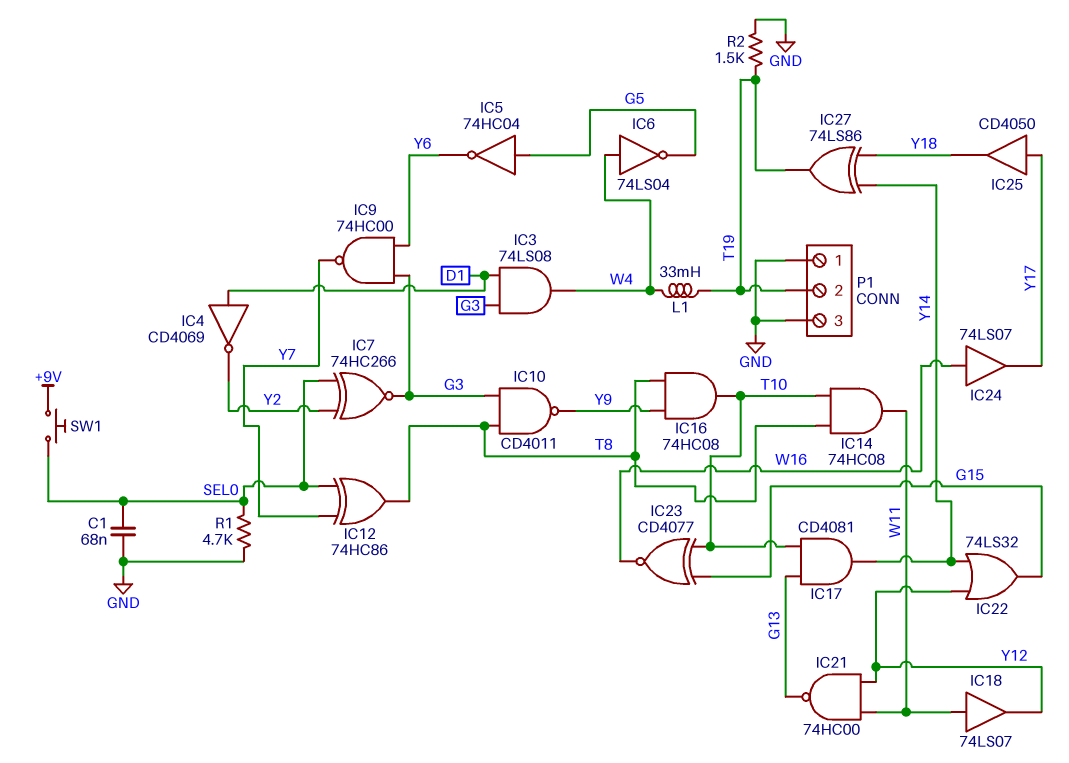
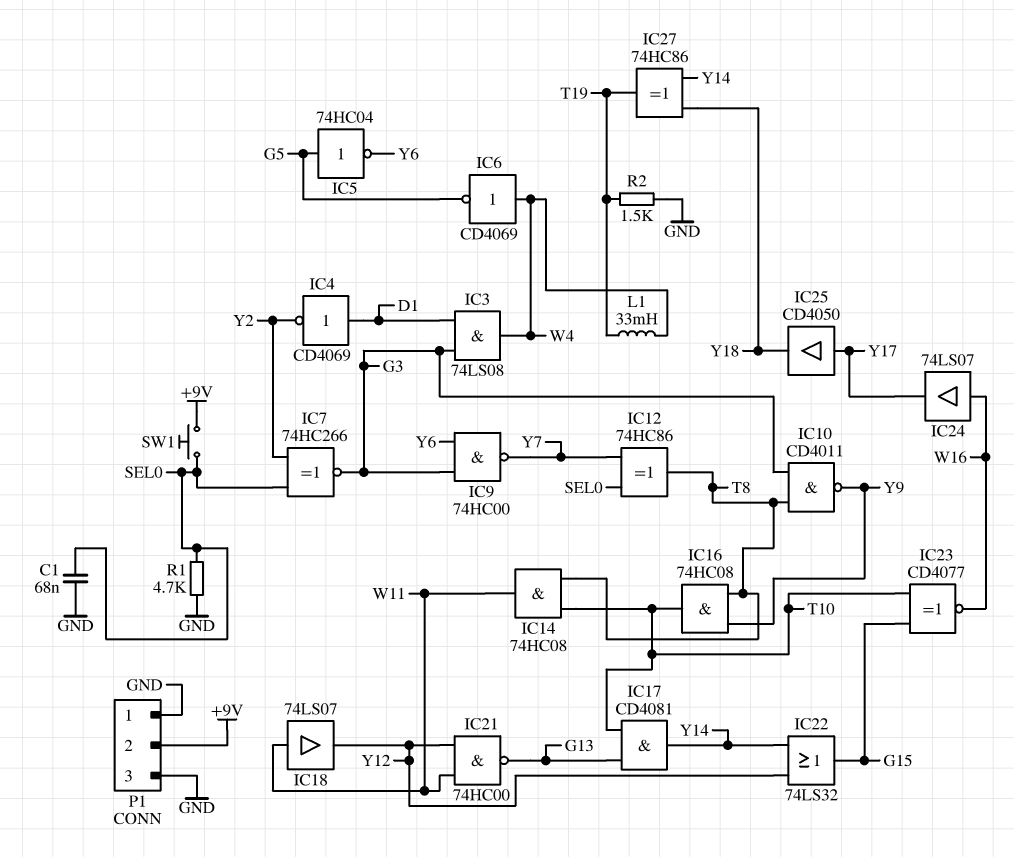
IC6: NOT 74LS04 (in W4, out G5) -> NOT CD4069 (in W4, out G5)
IC27: XOR 74LS86 (in Y14, in Y18, out T19) -> XOR 74HC86 (in Y14, in Y18, out T19)
P1 pin 2: T19 -> +9V

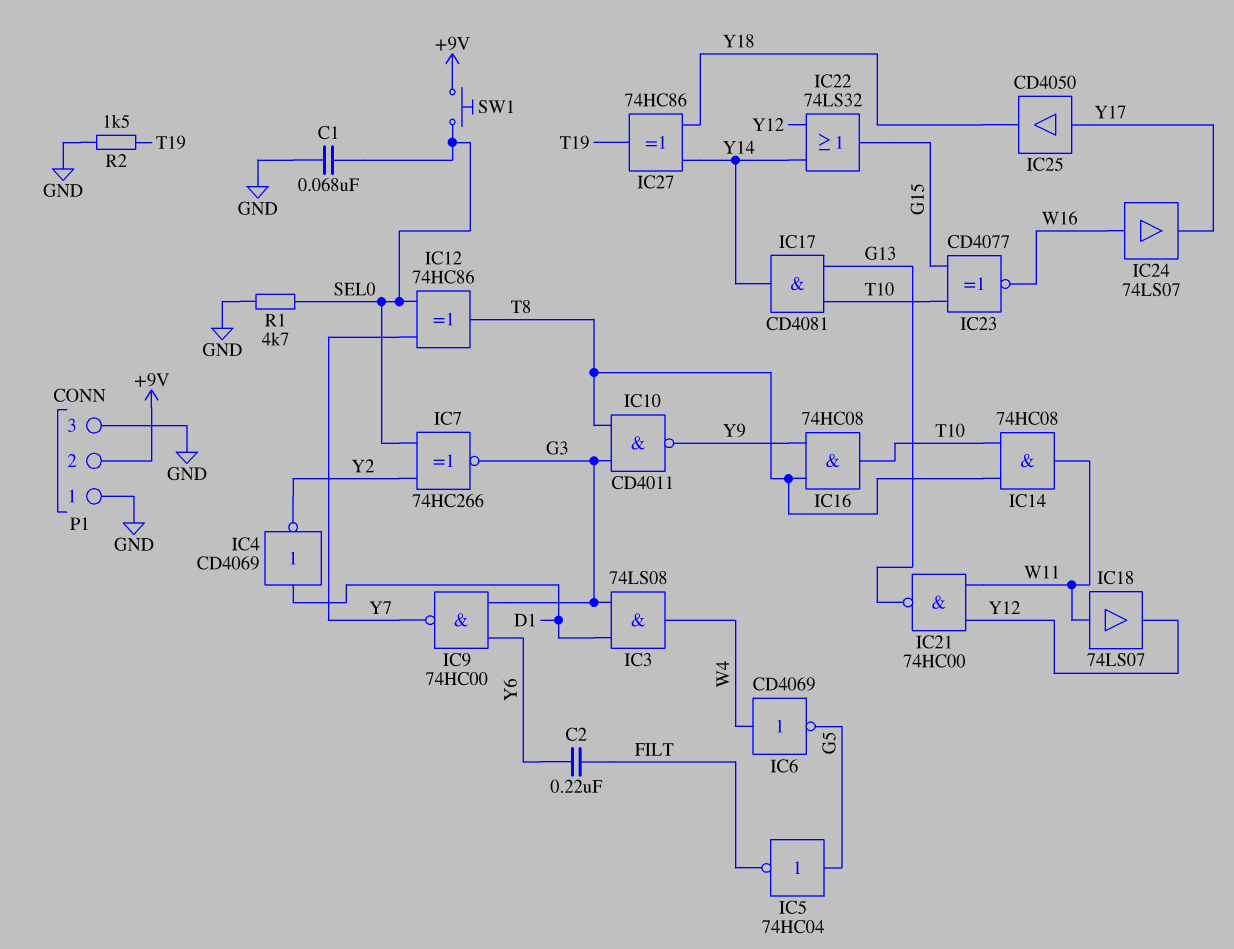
C2: none -> 220nF (FILT, Y6)
IC5: NOT 74HC04 (in G5, out Y6) -> NOT 74HC04 (in G5, out FILT)
L1: 33mH (T19, W4) -> none

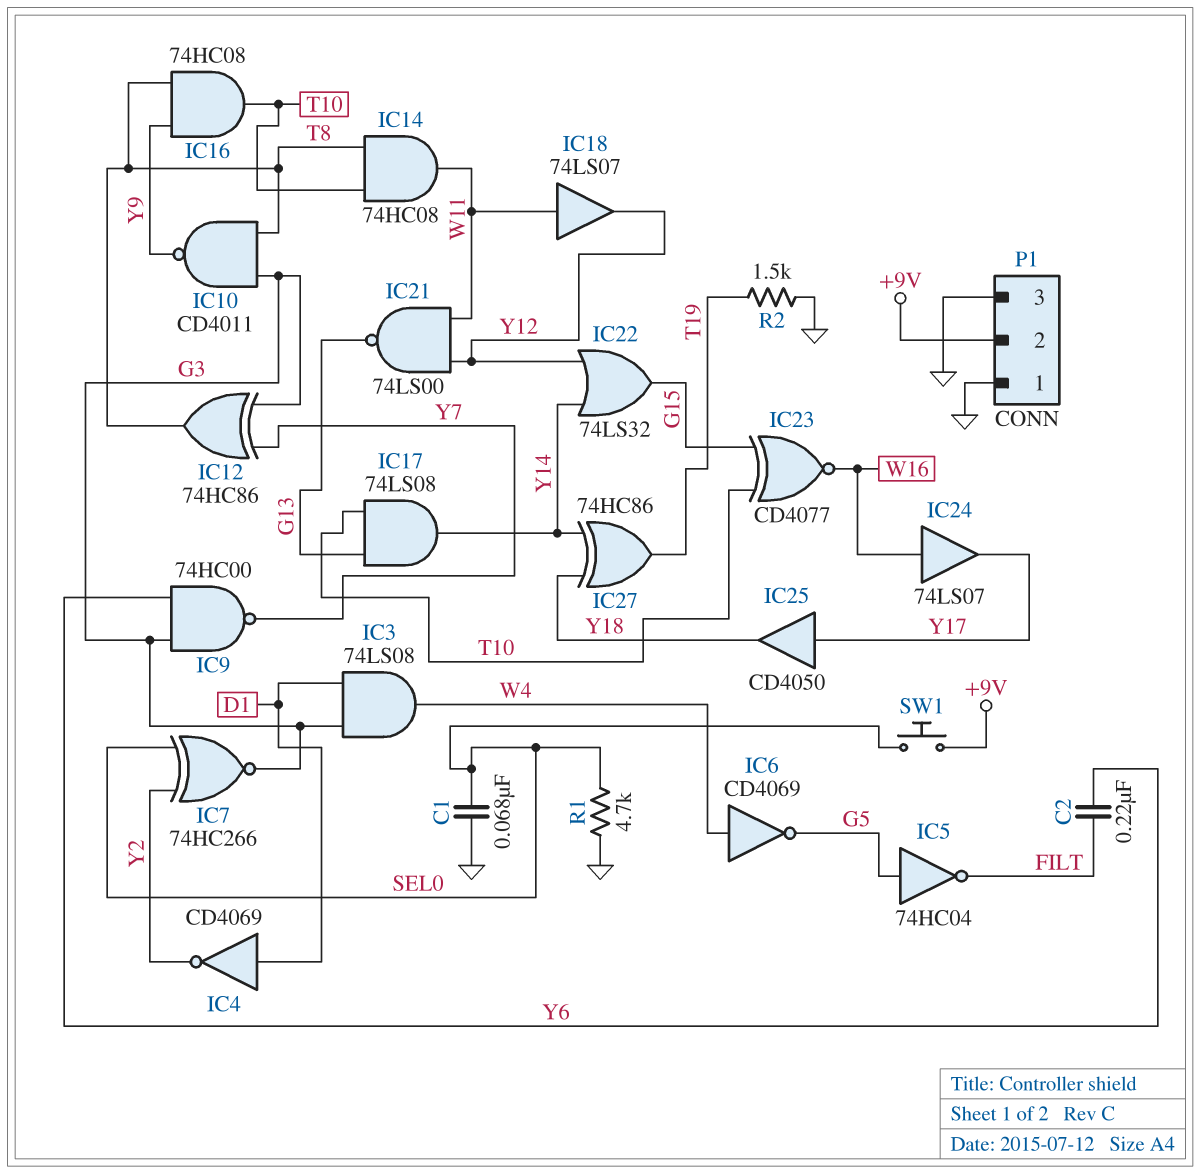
IC12: XOR 74HC86 (in SEL0, in Y7, out T8) -> XOR 74HC86 (in G3, in Y7, out T8)
IC17: AND CD4081 (in G13, in T10, out Y14) -> AND 74LS08 (in G13, in T10, out Y14)
IC21: NAND 74HC00 (in W11, in Y12, out G13) -> NAND 74LS00 (in W11, in Y12, out G13)

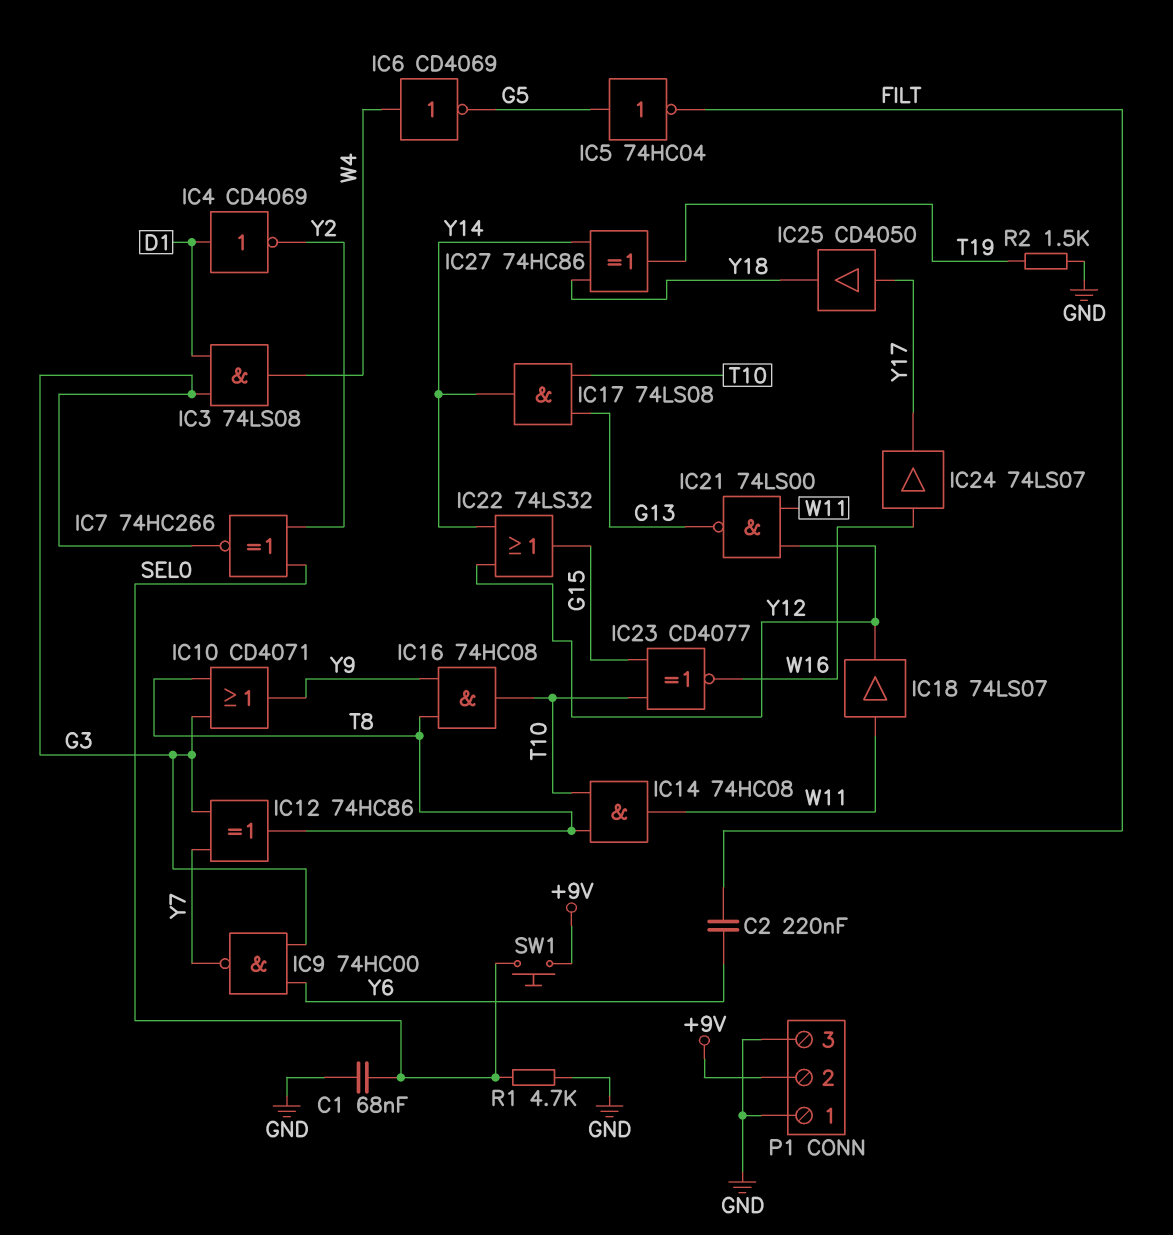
IC10: NAND CD4011 (in G3, in T8, out Y9) -> OR CD4071 (in G3, in T8, out Y9)

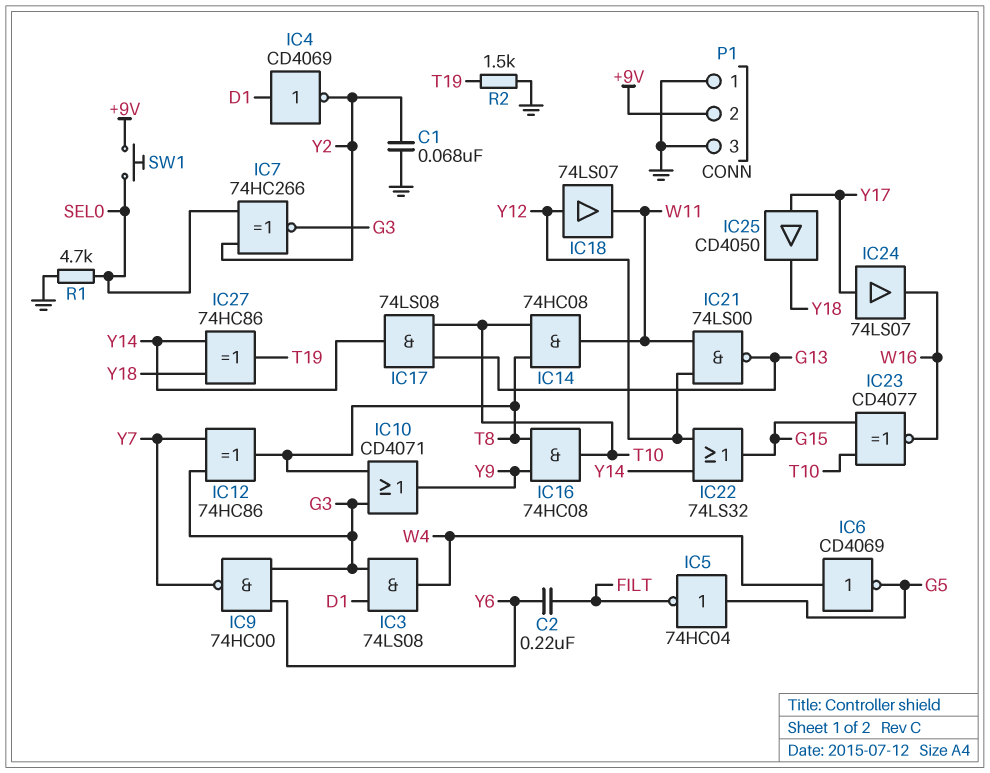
C1: 68nF (GND, SEL0) -> 68nF (GND, Y2)
IC18: buffer 74LS07 (in W11, out Y12) -> buffer 74LS07 (in Y12, out W11)
IC24: buffer 74LS07 (in W16, out Y17) -> buffer 74LS07 (in Y17, out W16)

